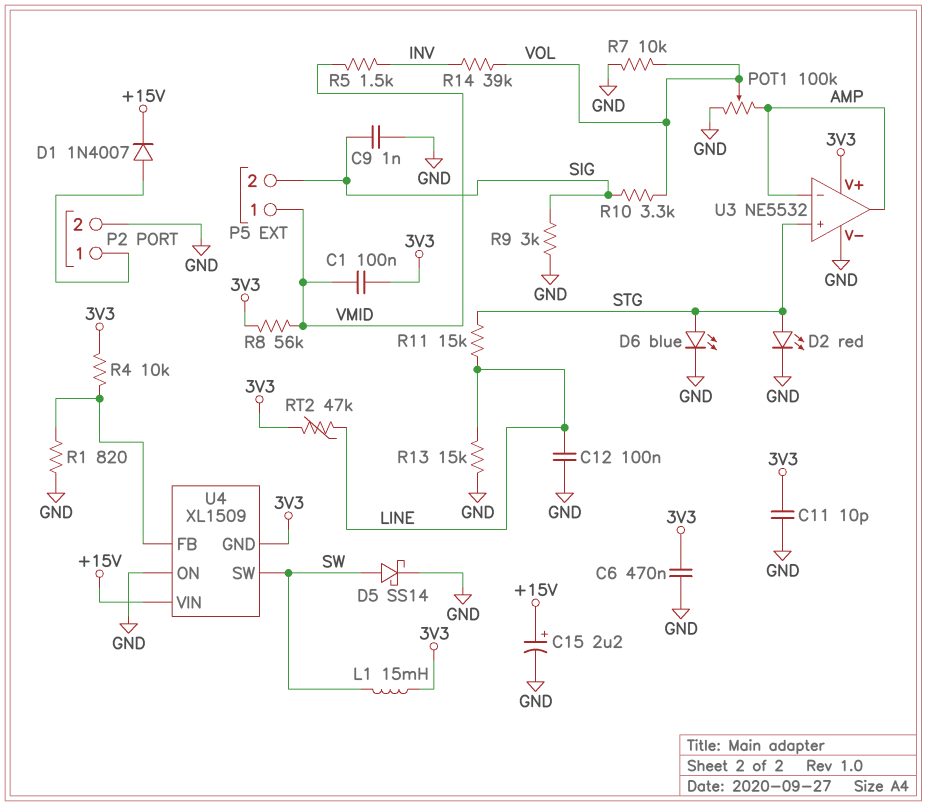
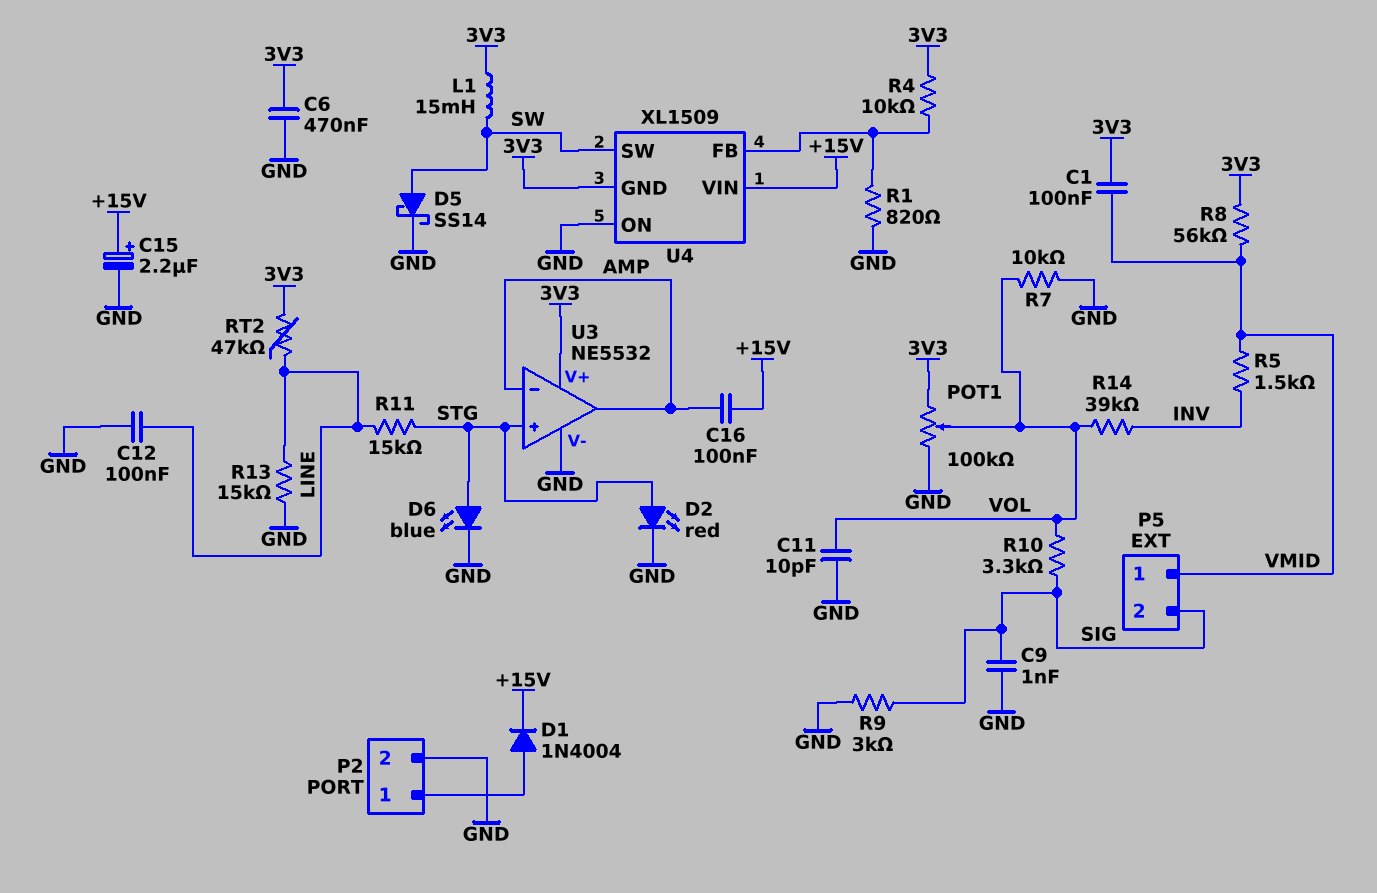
C11: 10pF (3V3, GND) -> 10pF (GND, VOL)
C16: none -> 100nF (+15V, AMP)
D1: diode 1N4007 (A P2/1, K +15V) -> diode 1N4004 (A P2/1, K +15V)
POT1: 100k (AMP, GND, wiper VOL) -> 100k (3V3, GND, wiper VOL)

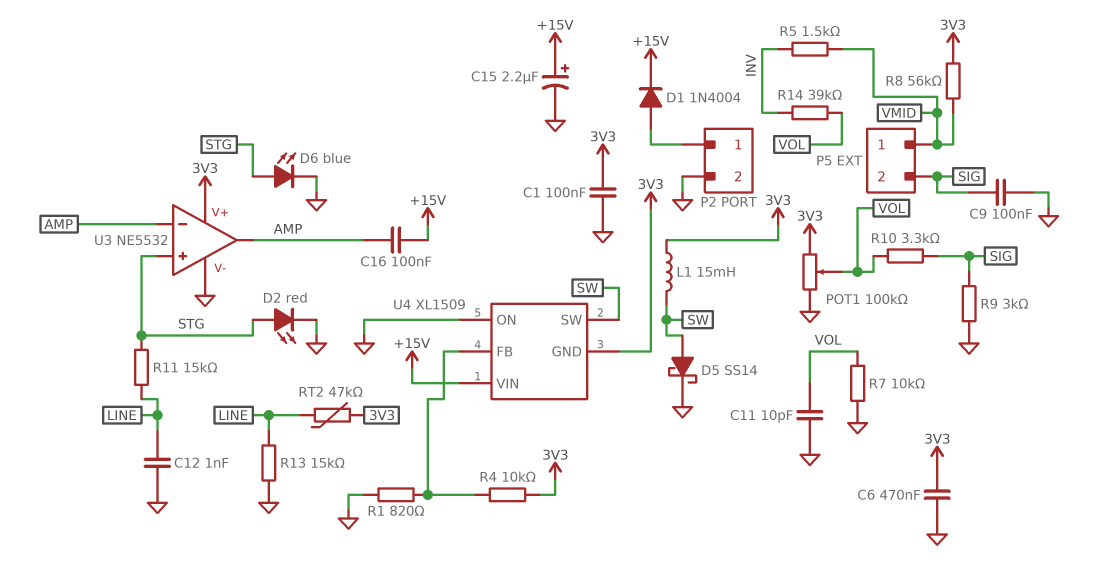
C1: 100nF (3V3, VMID) -> 100nF (3V3, GND)
C9: 1nF (GND, SIG) -> 100nF (GND, SIG)
C12: 100nF (GND, LINE) -> 1nF (GND, LINE)

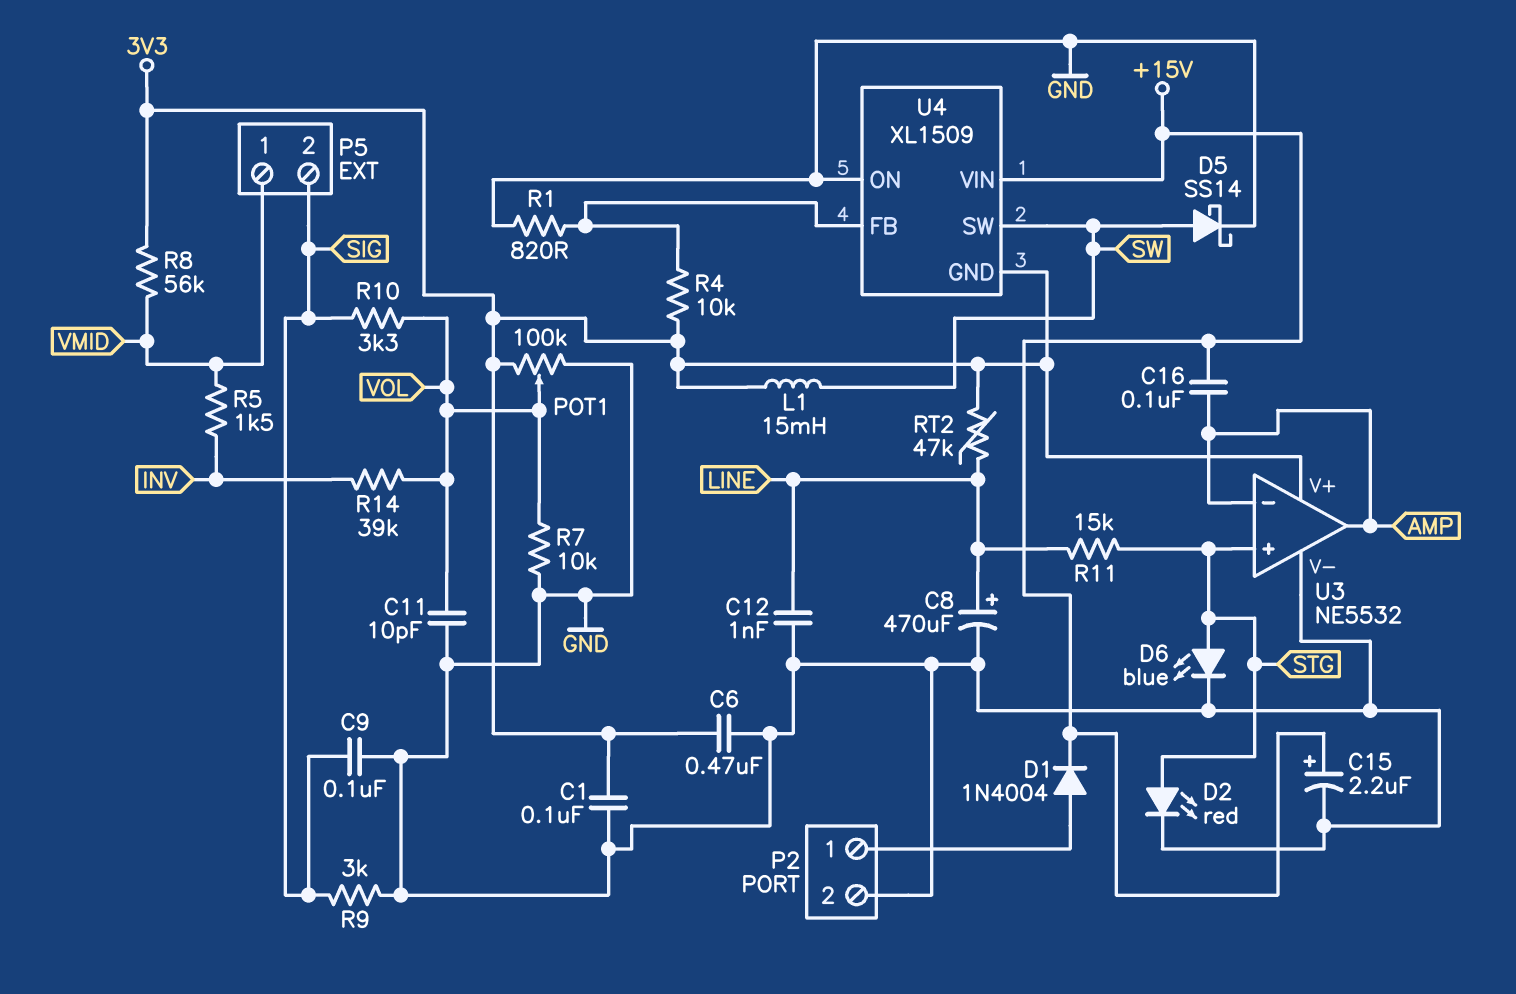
C8: none -> 470uF (plus LINE, minus GND)
R13: 15k (GND, LINE) -> none

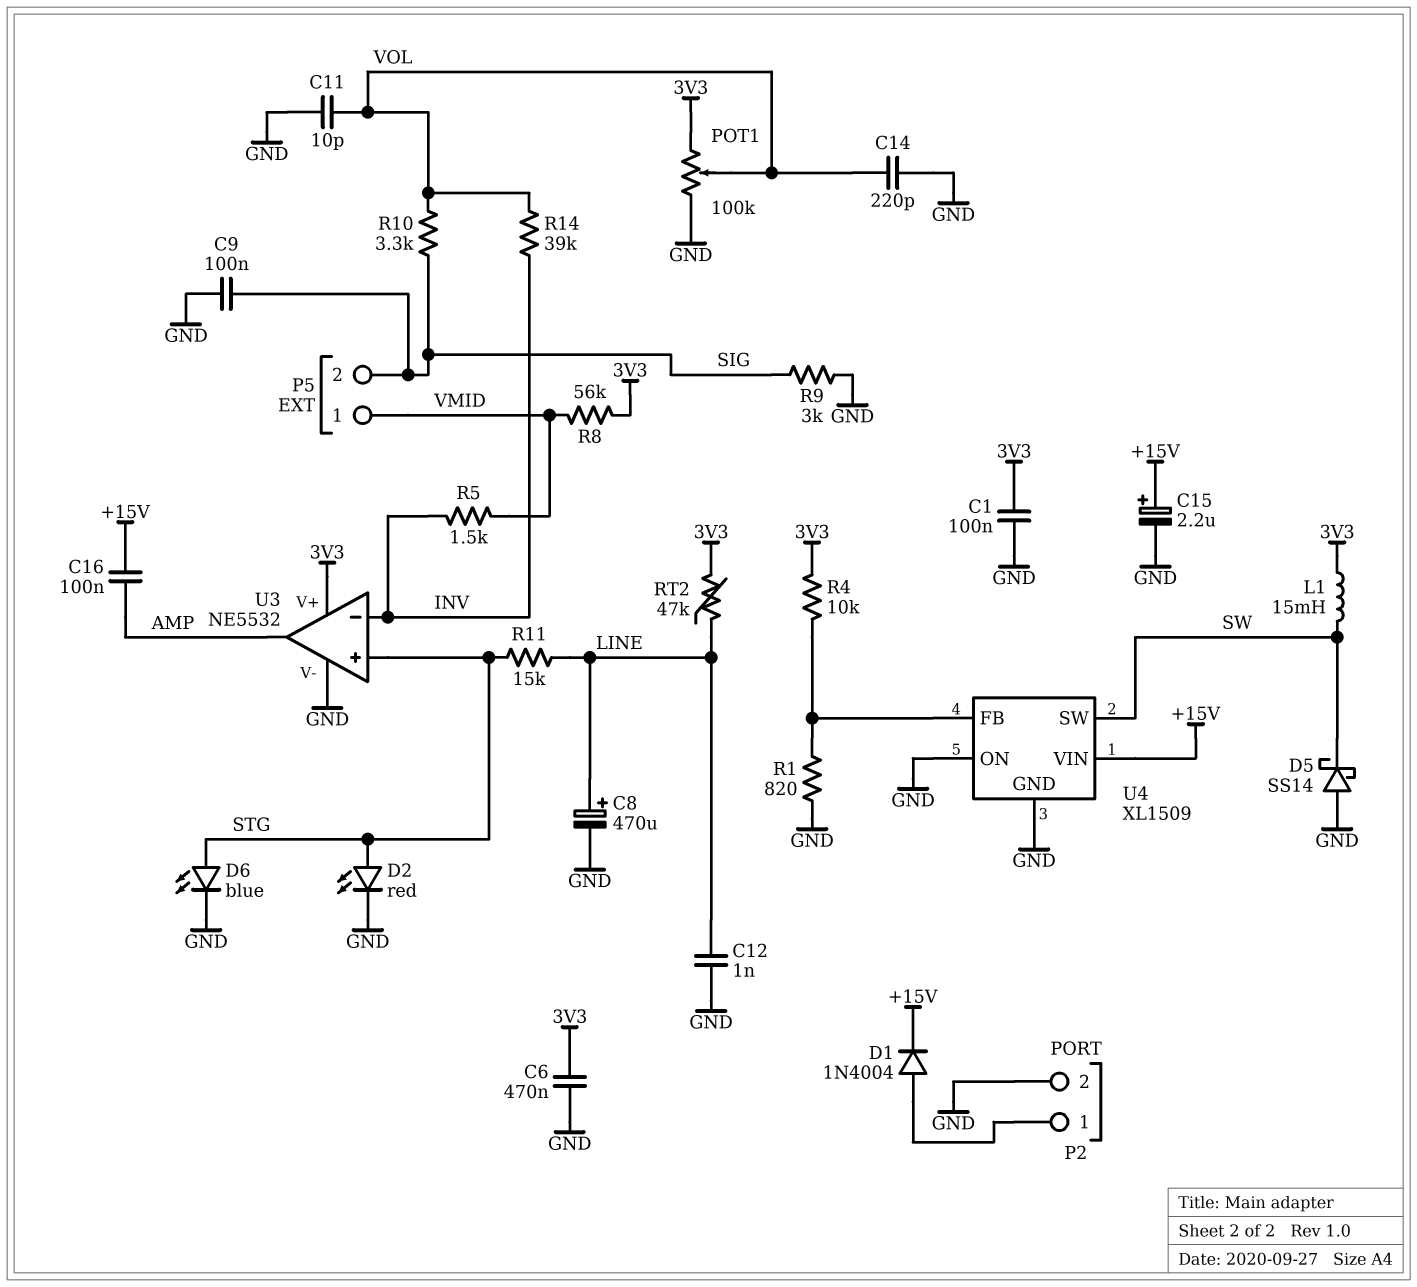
C14: none -> 220pF (GND, VOL)
D5: schottky SS14 (A SW, K GND) -> schottky SS14 (A GND, K SW)
R7: 10k (GND, VOL) -> none
U3 pin in-: AMP -> INV
U4 pin GND: 3V3 -> GND

